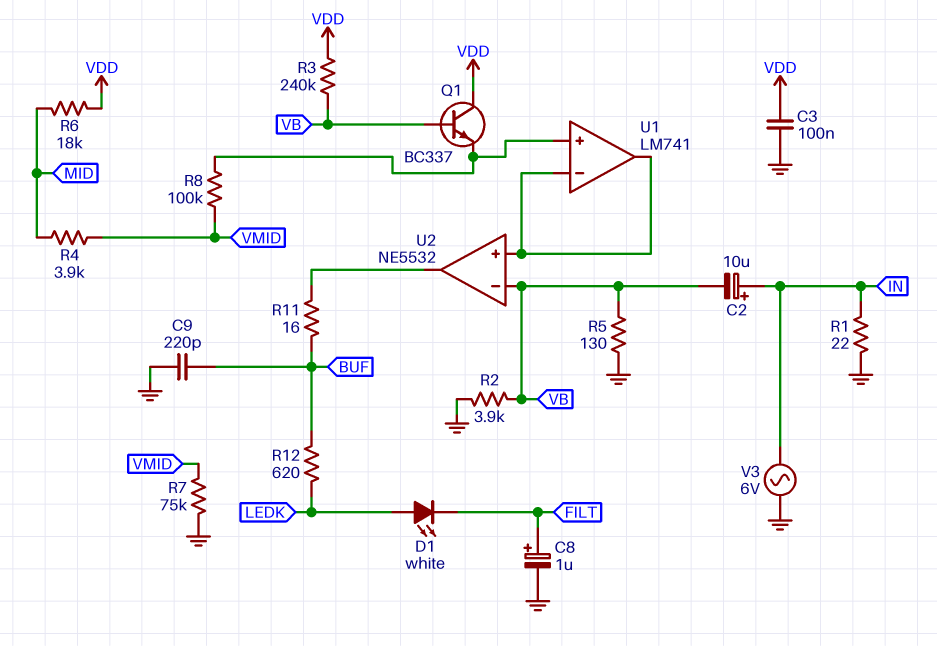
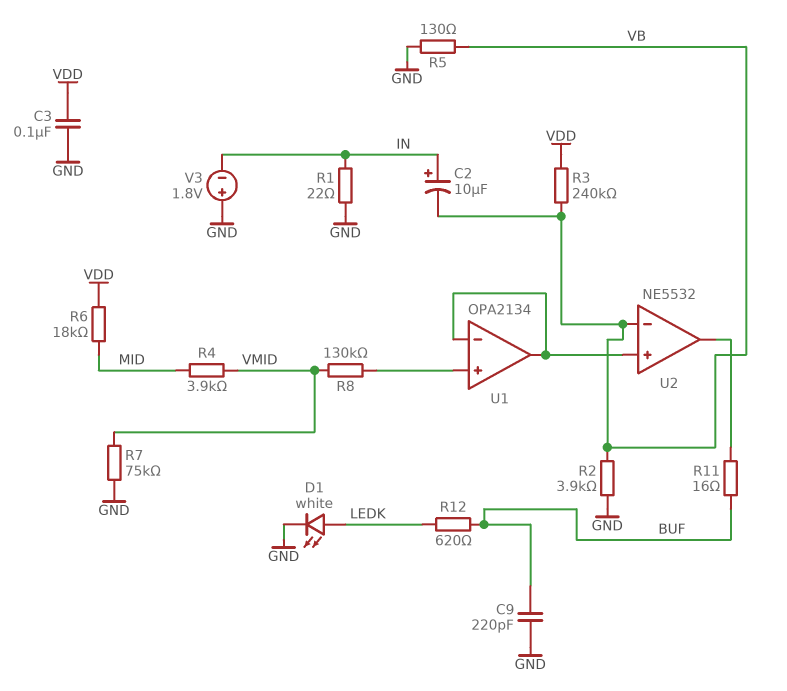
C8: 1uF (plus FILT, minus GND) -> none
D1: LED white (A LEDK, K FILT) -> LED white (A LEDK, K GND)
Q1: NPN BC337 (B VB, C VDD, E U1/in+) -> none
R8: 100k (U1/in+, VMID) -> 130k (U1/in+, VMID)
U1: LM741 -> OPA2134
V3: AC 6V (GND, IN) -> 1.8V (plus GND, minus IN)

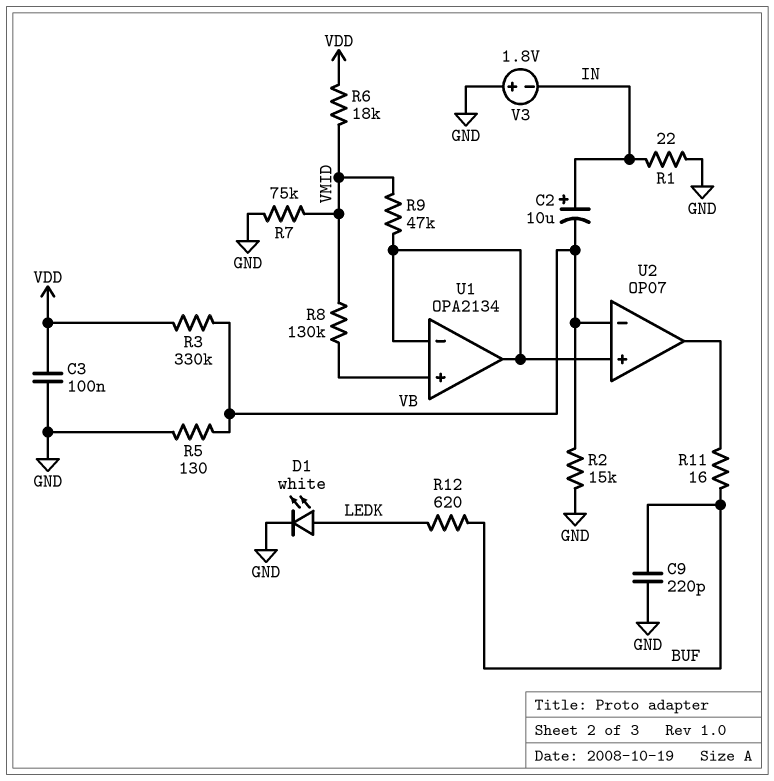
R2: 3.9k (GND, VB) -> 15k (GND, VB)
R3: 240k (VB, VDD) -> 330k (VB, VDD)
R4: 3.9k (MID, VMID) -> none
R6: 18k (MID, VDD) -> 18k (VDD, VMID)
R9: none -> 47k (U1/in-, VMID)
U2: NE5532 -> OP07

